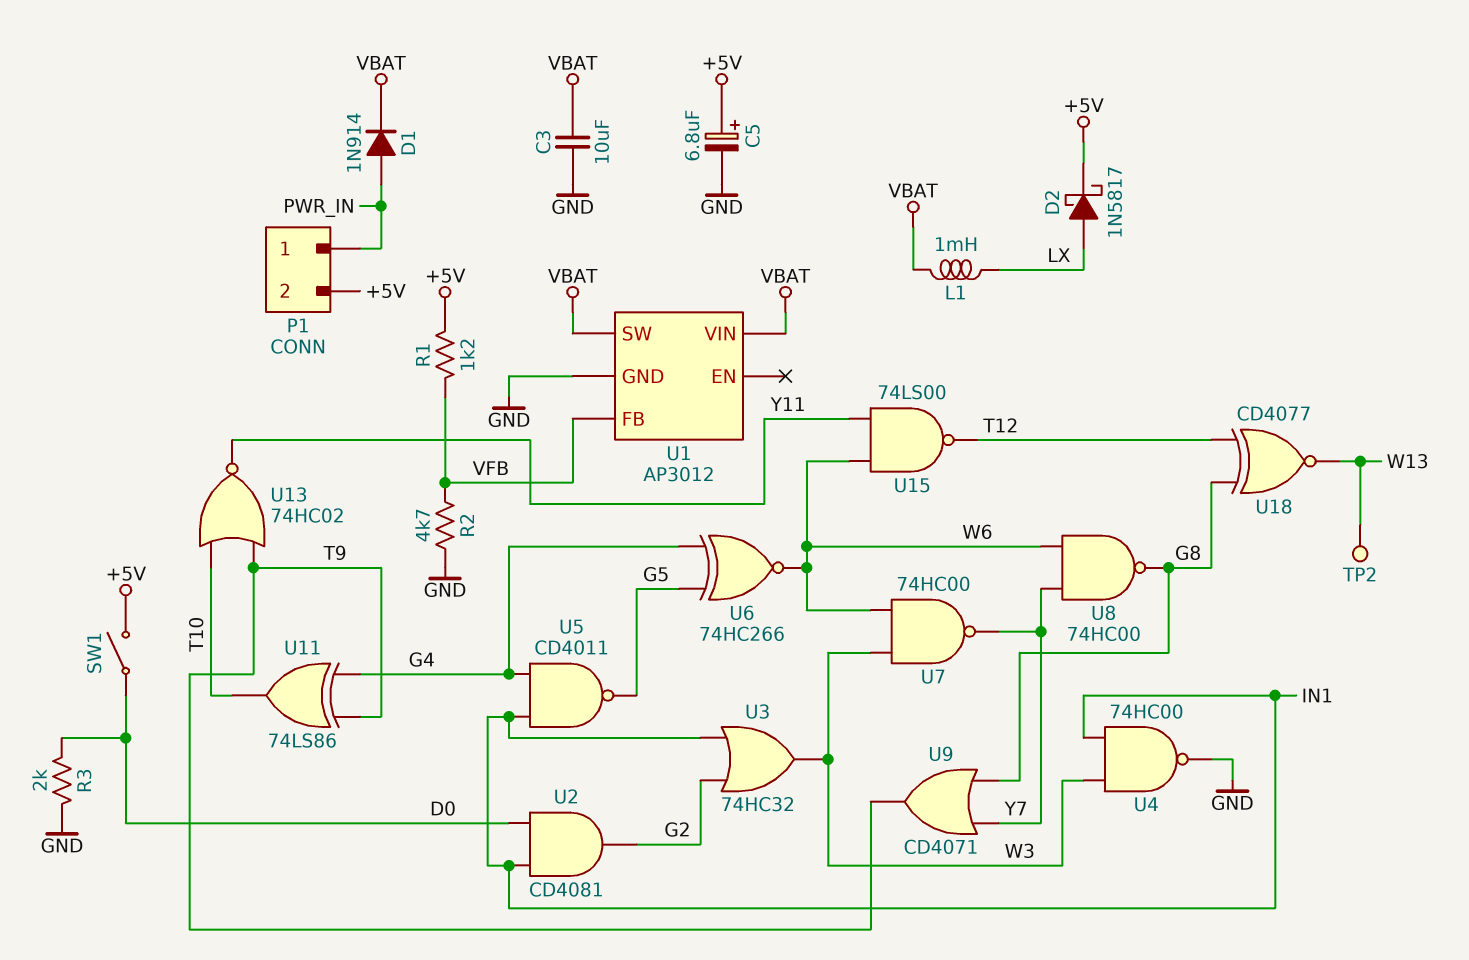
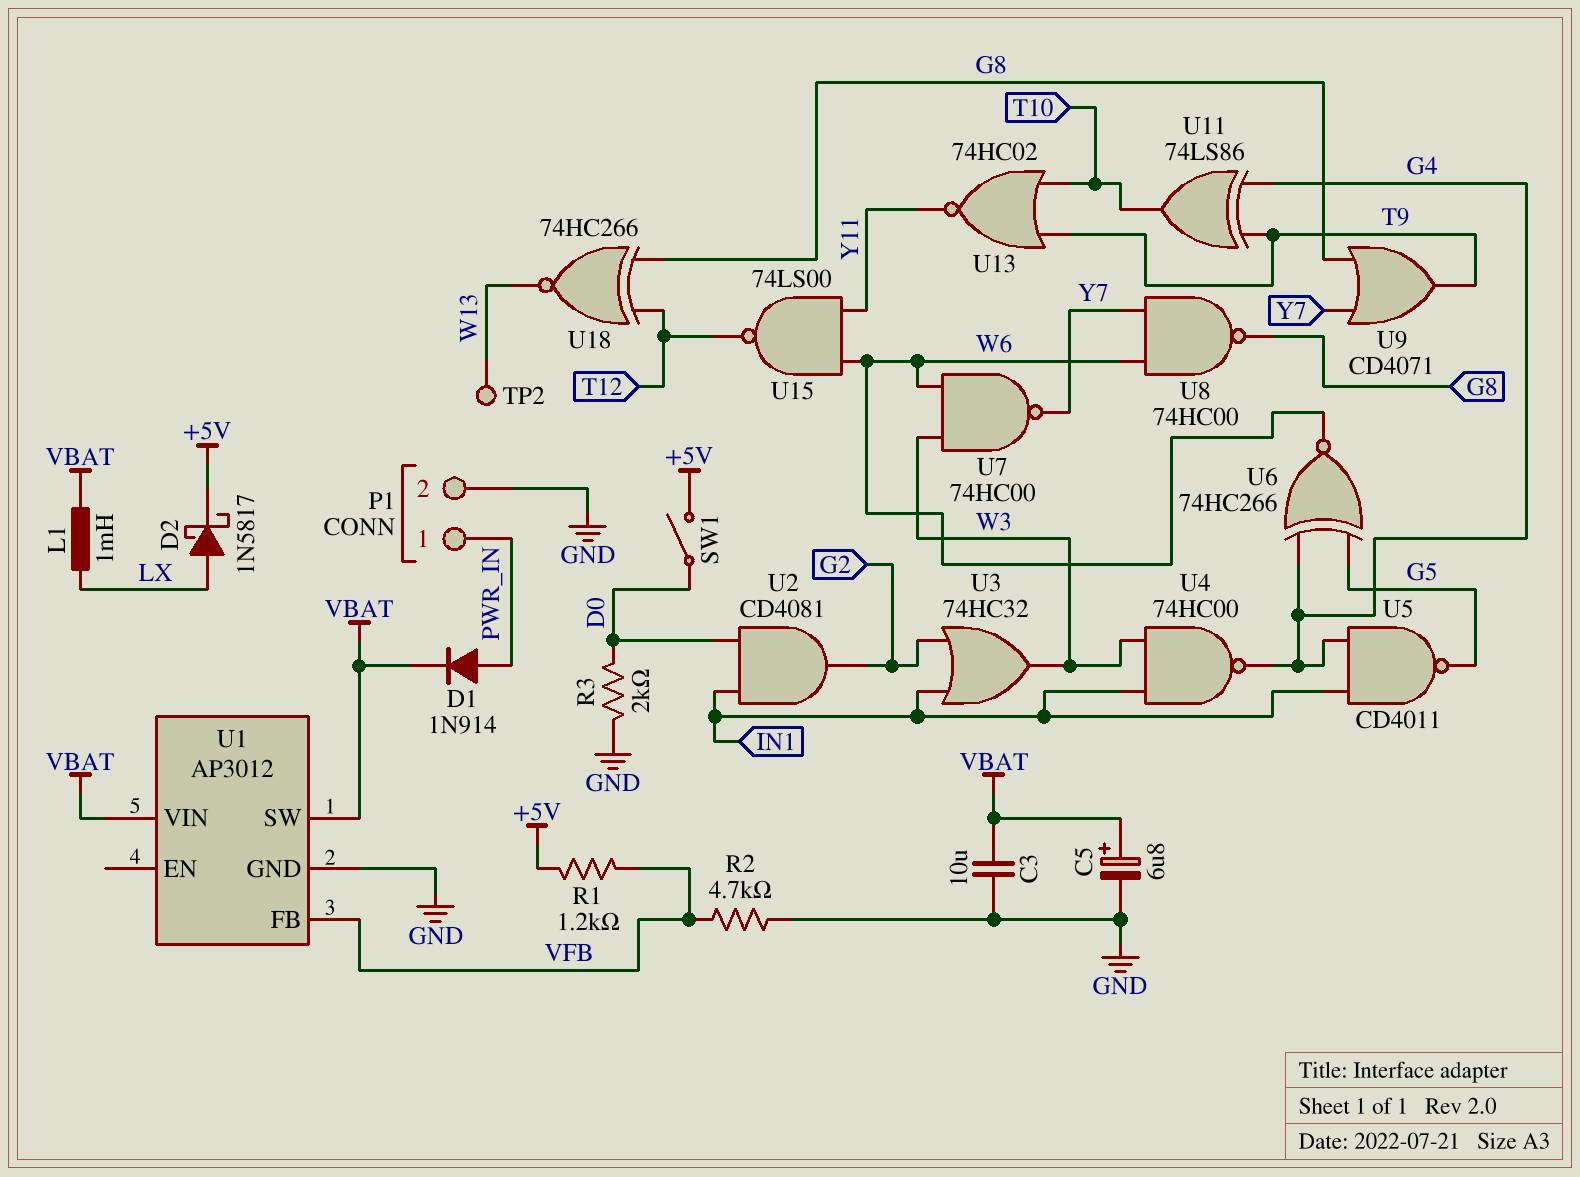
C5: 6.8uF (plus +5V, minus GND) -> 6.8uF (plus VBAT, minus GND)
P1 pin 2: +5V -> GND
U4: NAND 74HC00 (in IN1, in W3, out GND) -> NAND 74HC00 (in IN1, in W3, out G4)
U18: XNOR CD4077 (in G8, in T12, out W13) -> XNOR 74HC266 (in G8, in T12, out W13)

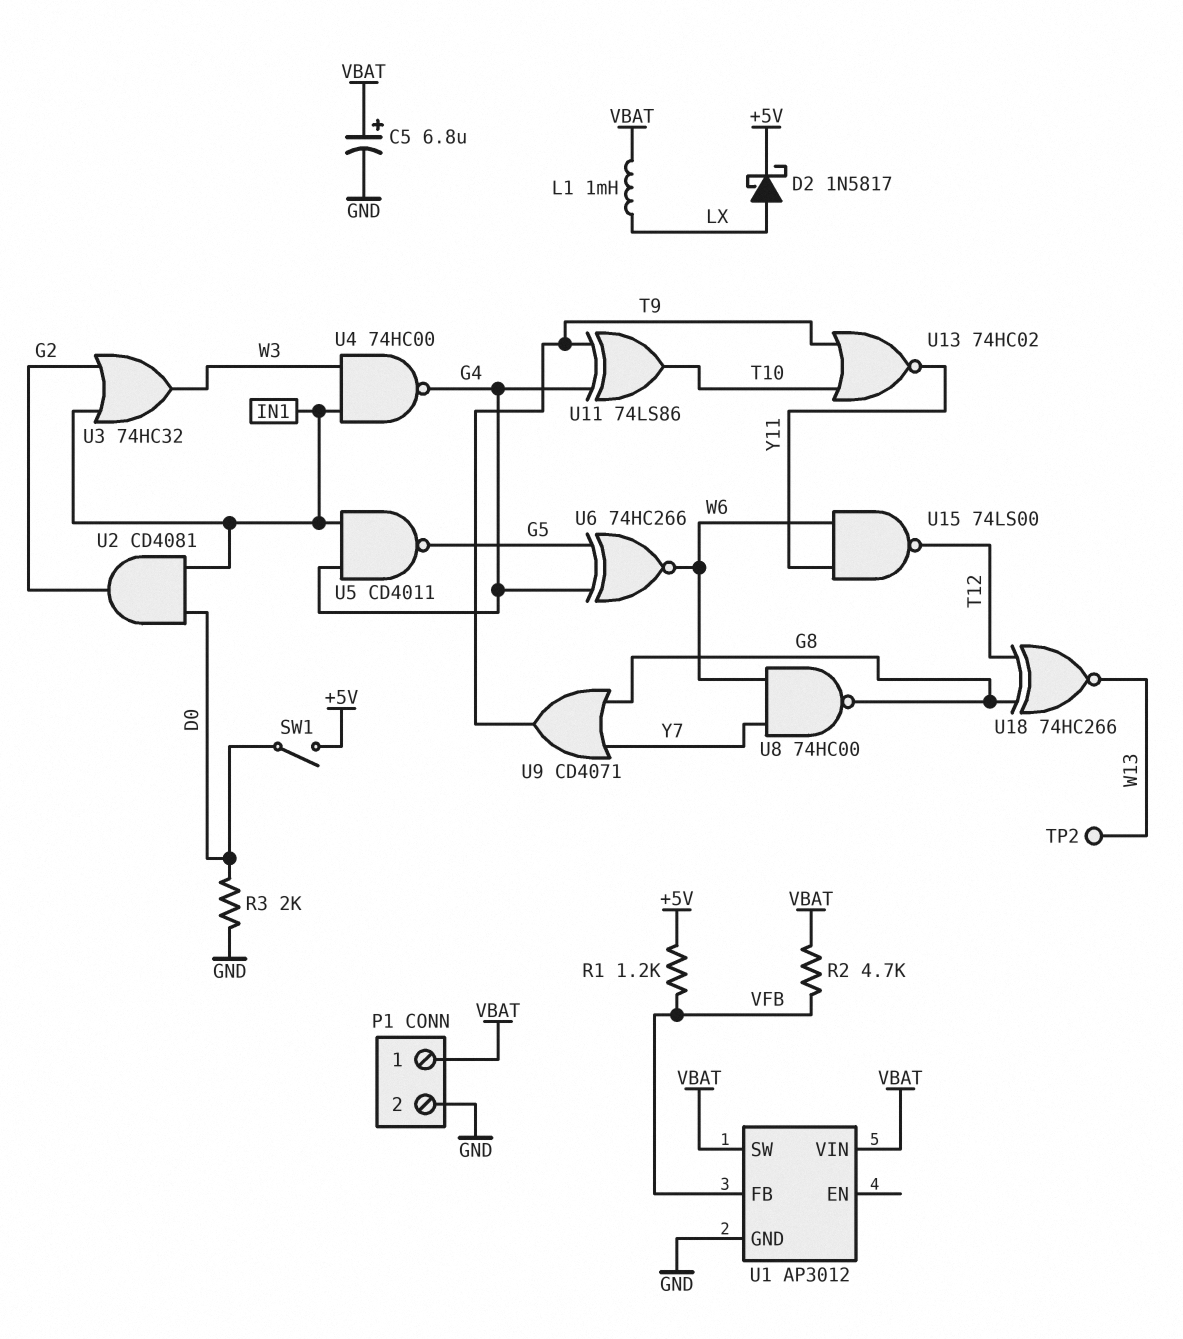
C3: 10uF (GND, VBAT) -> none
D1: diode 1N914 (A PWR_IN, K VBAT) -> none
P1 pin 1: PWR_IN -> VBAT
R2: 4.7k (GND, VFB) -> 4.7k (VBAT, VFB)
U7: NAND 74HC00 (in W3, in W6, out Y7) -> none

